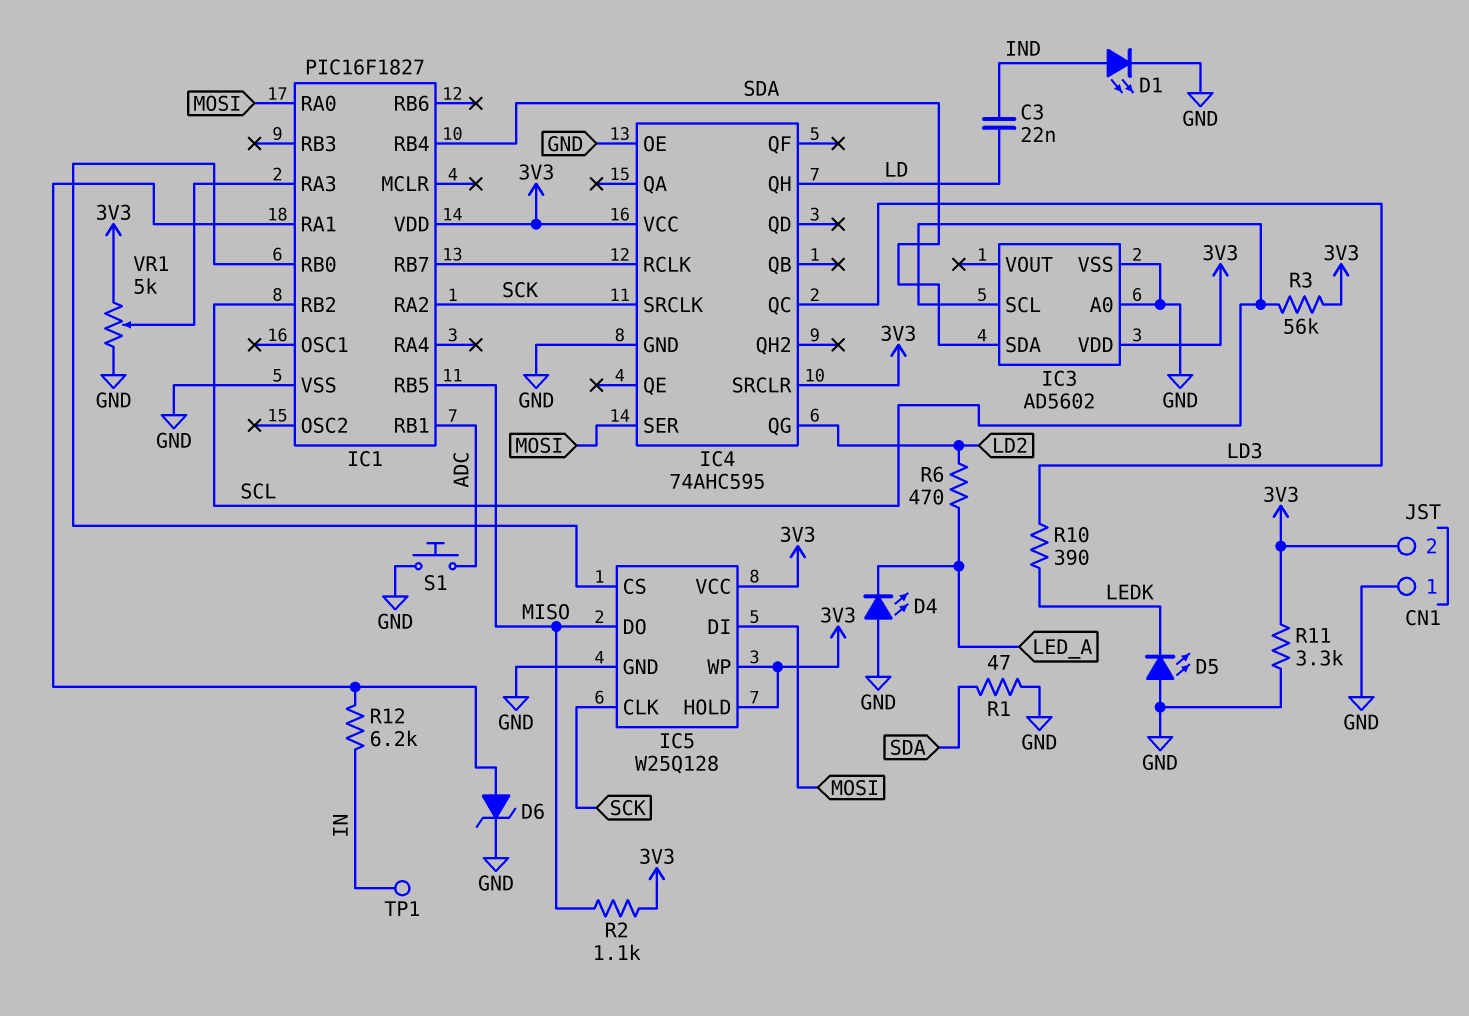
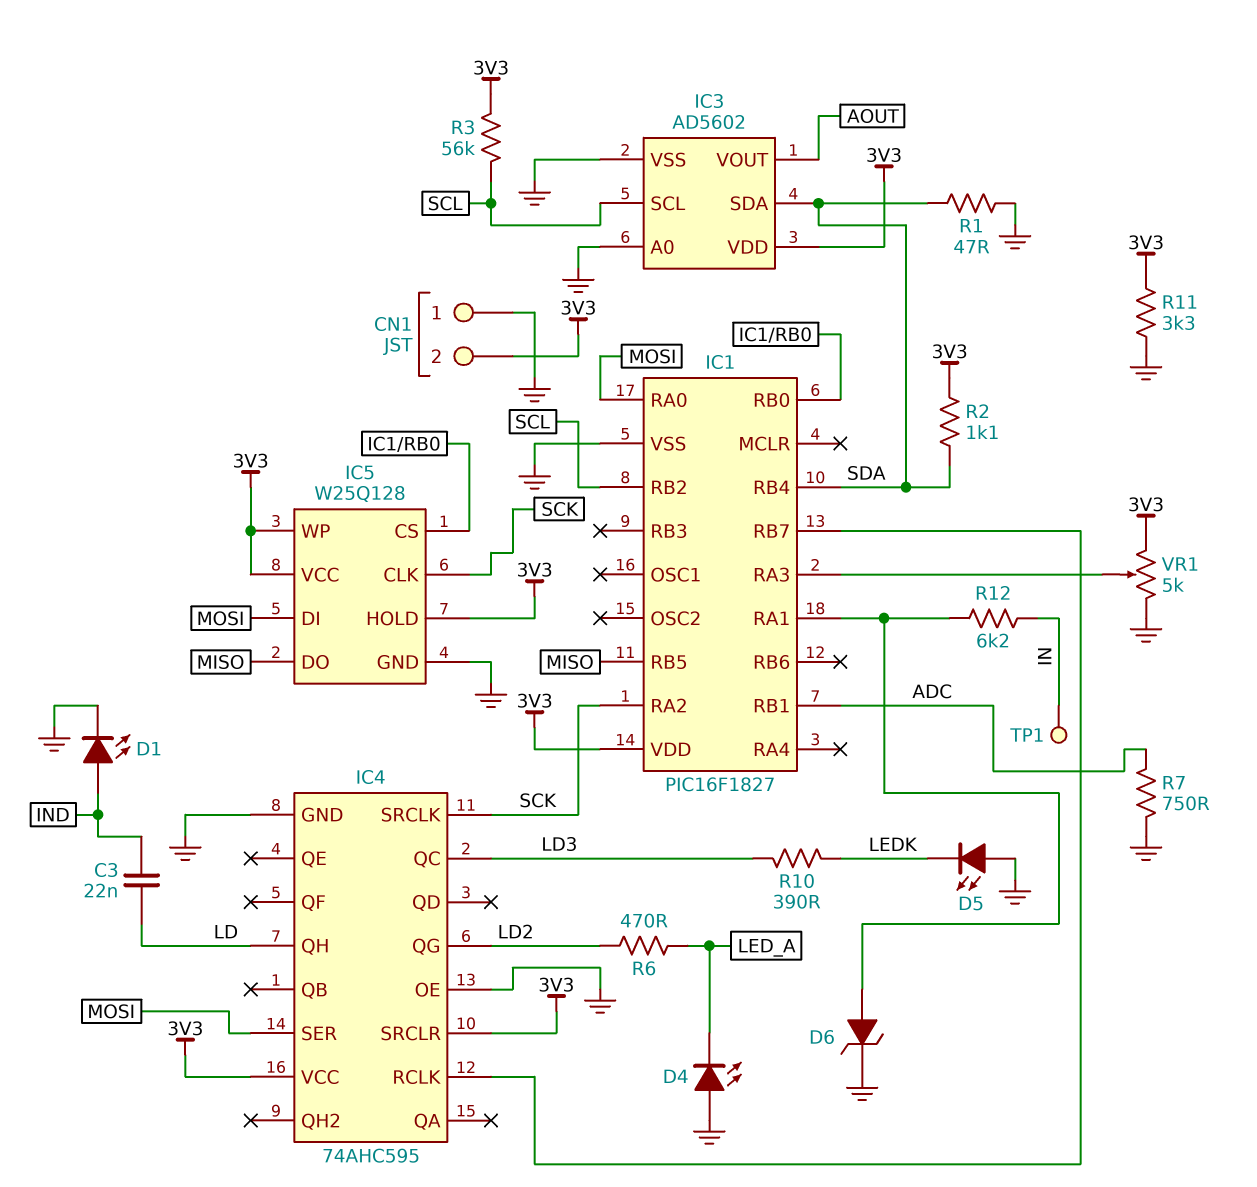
IC3 pin VOUT: none -> AOUT
R2: 1.1k (3V3, MISO) -> 1.1k (3V3, SDA)
R7: none -> 750 (ADC, GND)
S1: button (ADC, GND) -> none

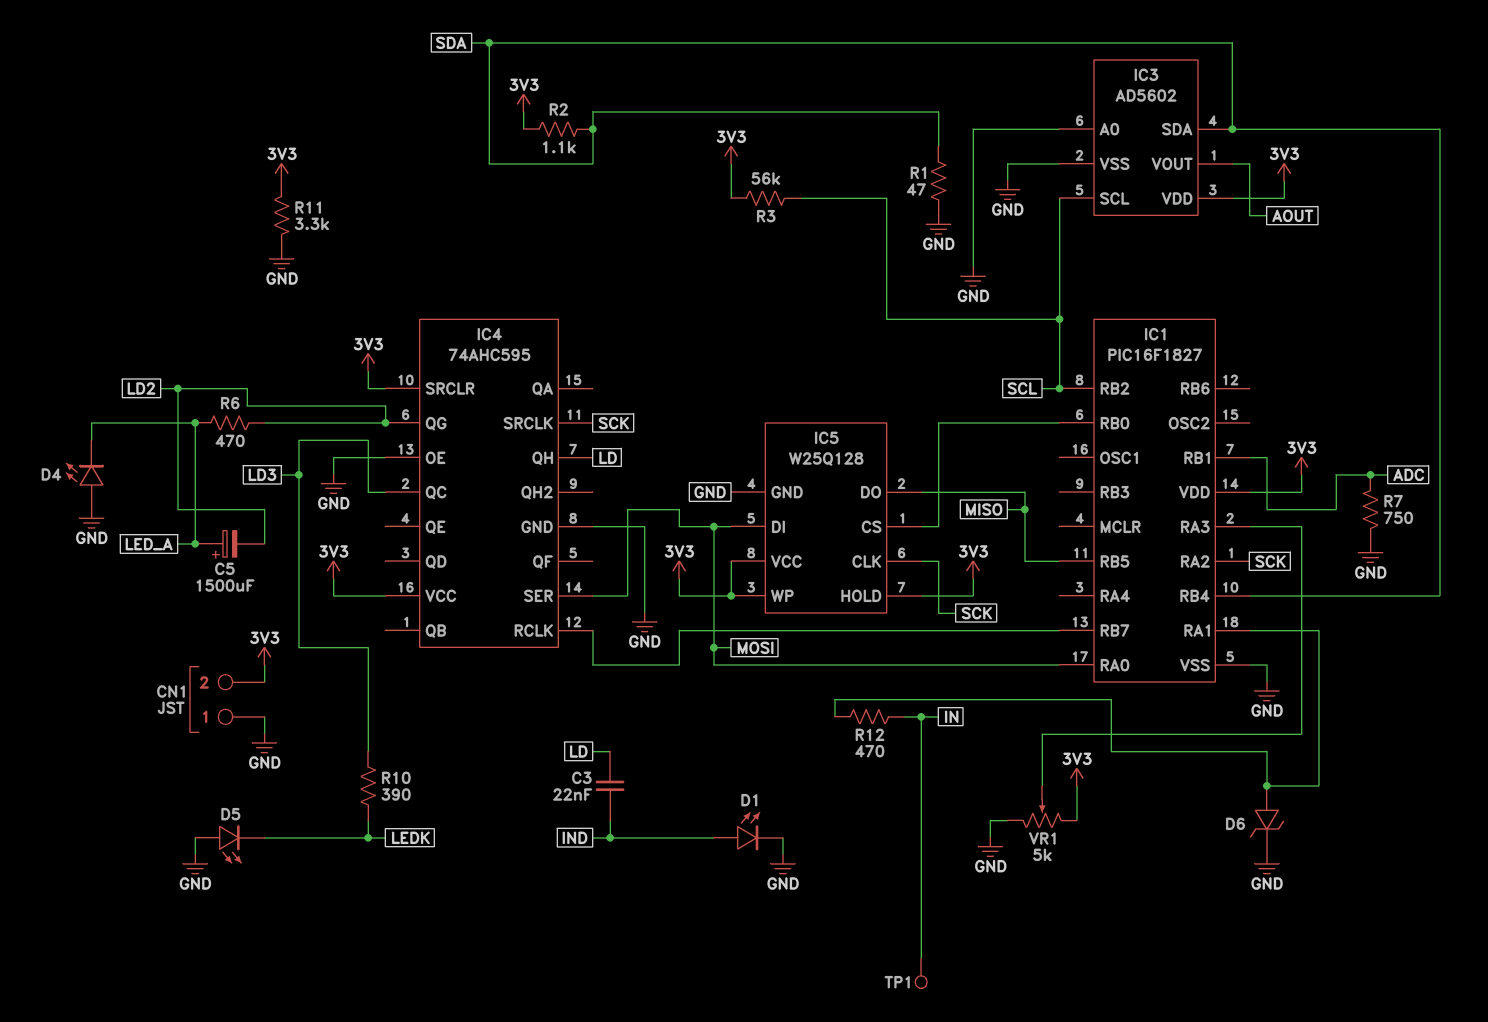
C5: none -> 1500uF (plus LED_A, minus LD2)
R12: 6.2k (IC1/RA1, IN) -> 470 (IC1/RA1, IN)

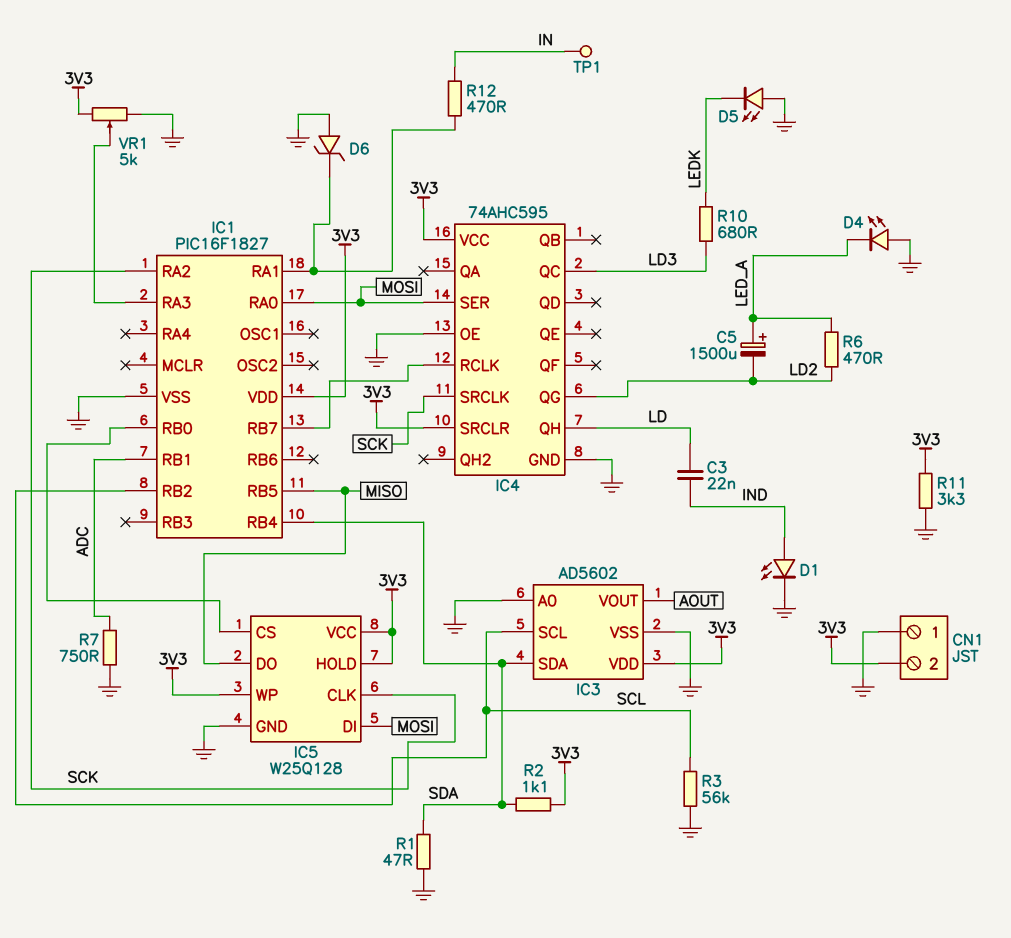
D6: zener (A IC1/RA1, K GND) -> zener (A GND, K IC1/RA1)
R3: 56k (3V3, SCL) -> 56k (GND, SCL)
R10: 390 (LD3, LEDK) -> 680 (LD3, LEDK)

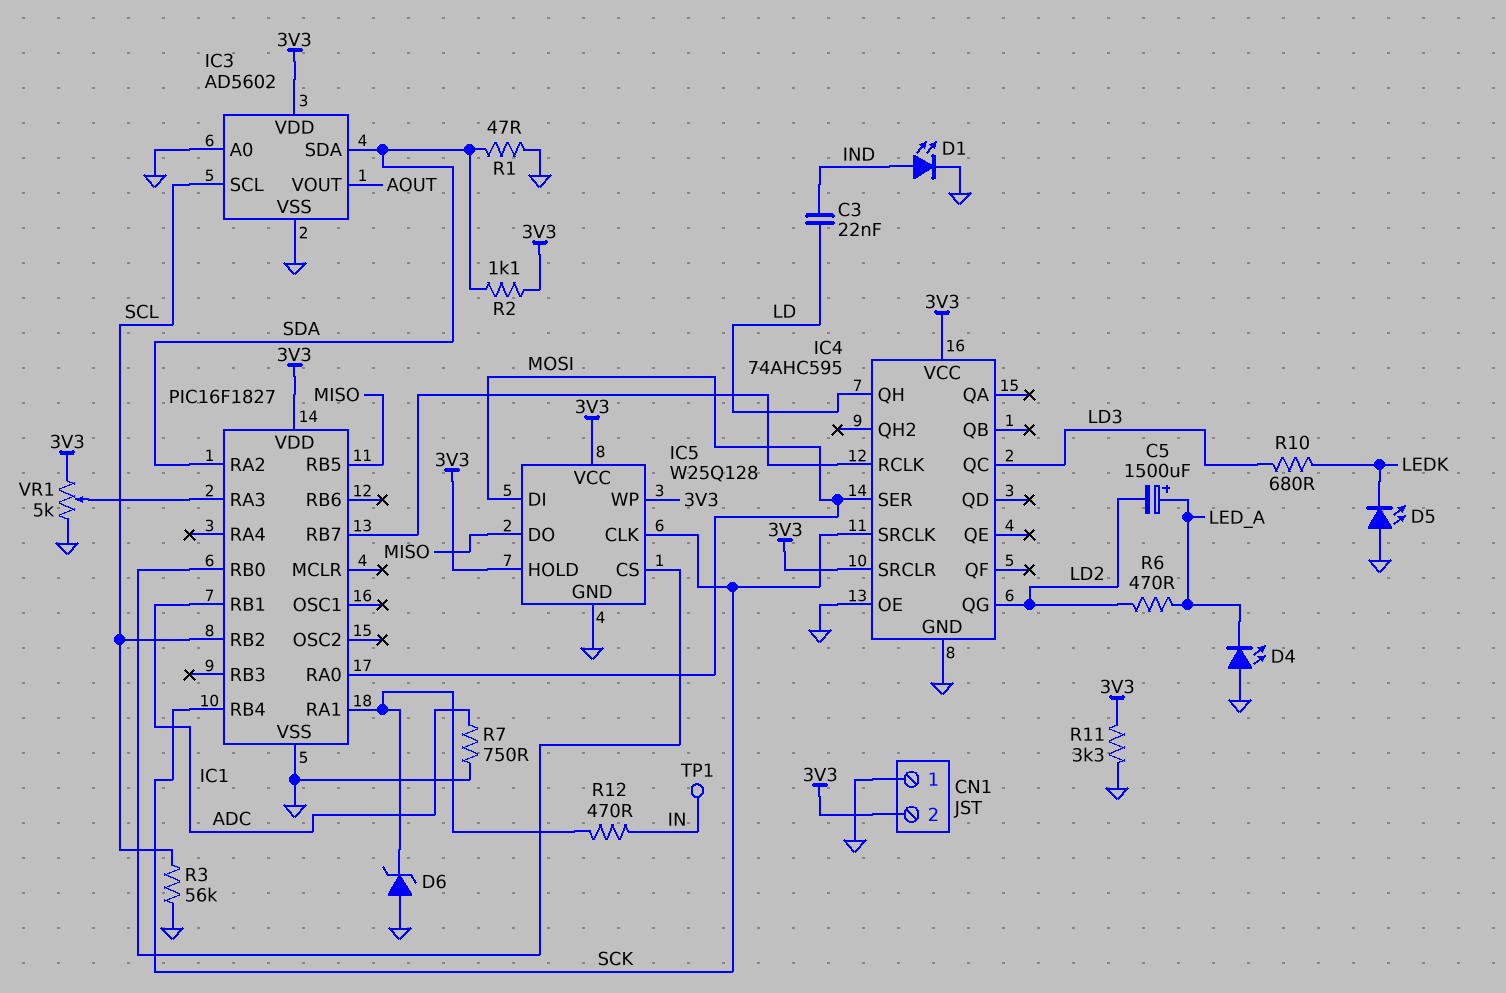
IC1 pin RA2: SCK -> SDA
IC1 pin RB4: SDA -> SCK

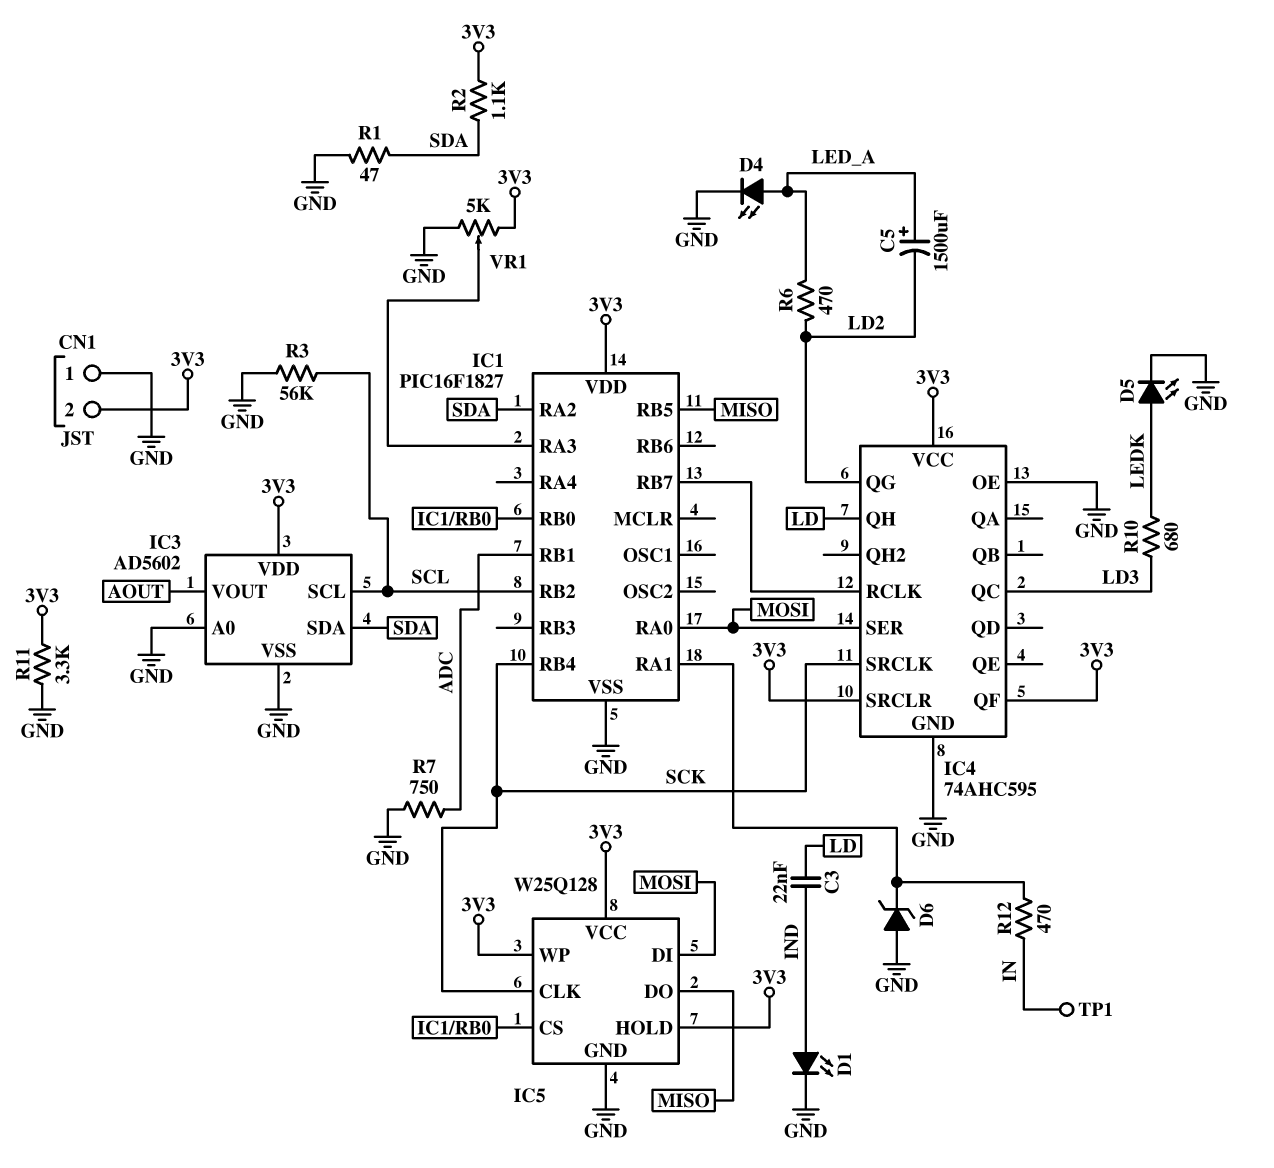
D4: LED (A GND, K LED_A) -> LED (A LED_A, K GND)
D5: LED (A GND, K LEDK) -> LED (A LEDK, K GND)
IC4 pin QF: none -> 3V3

